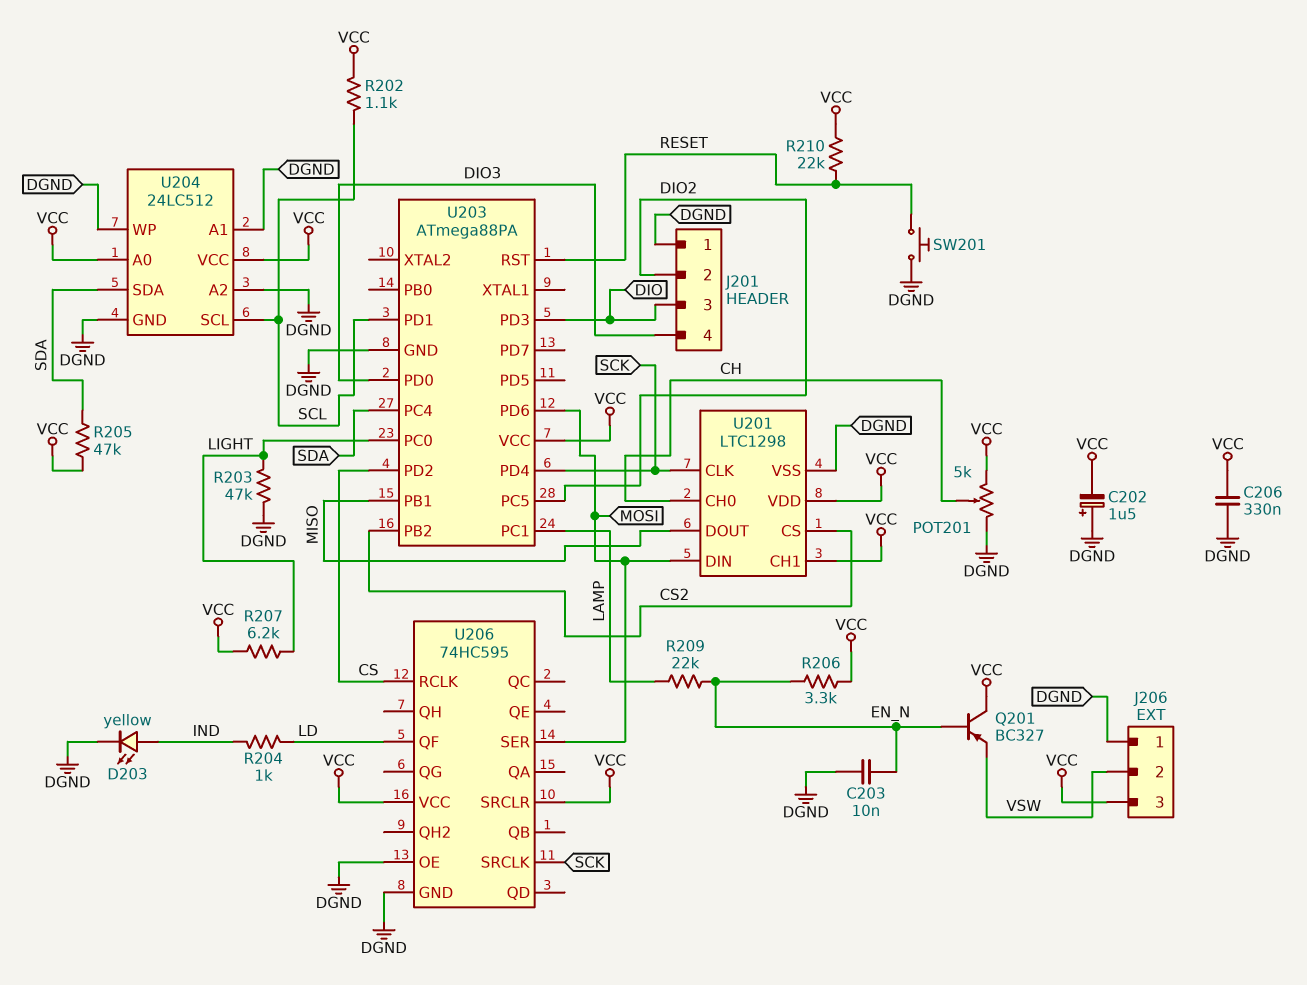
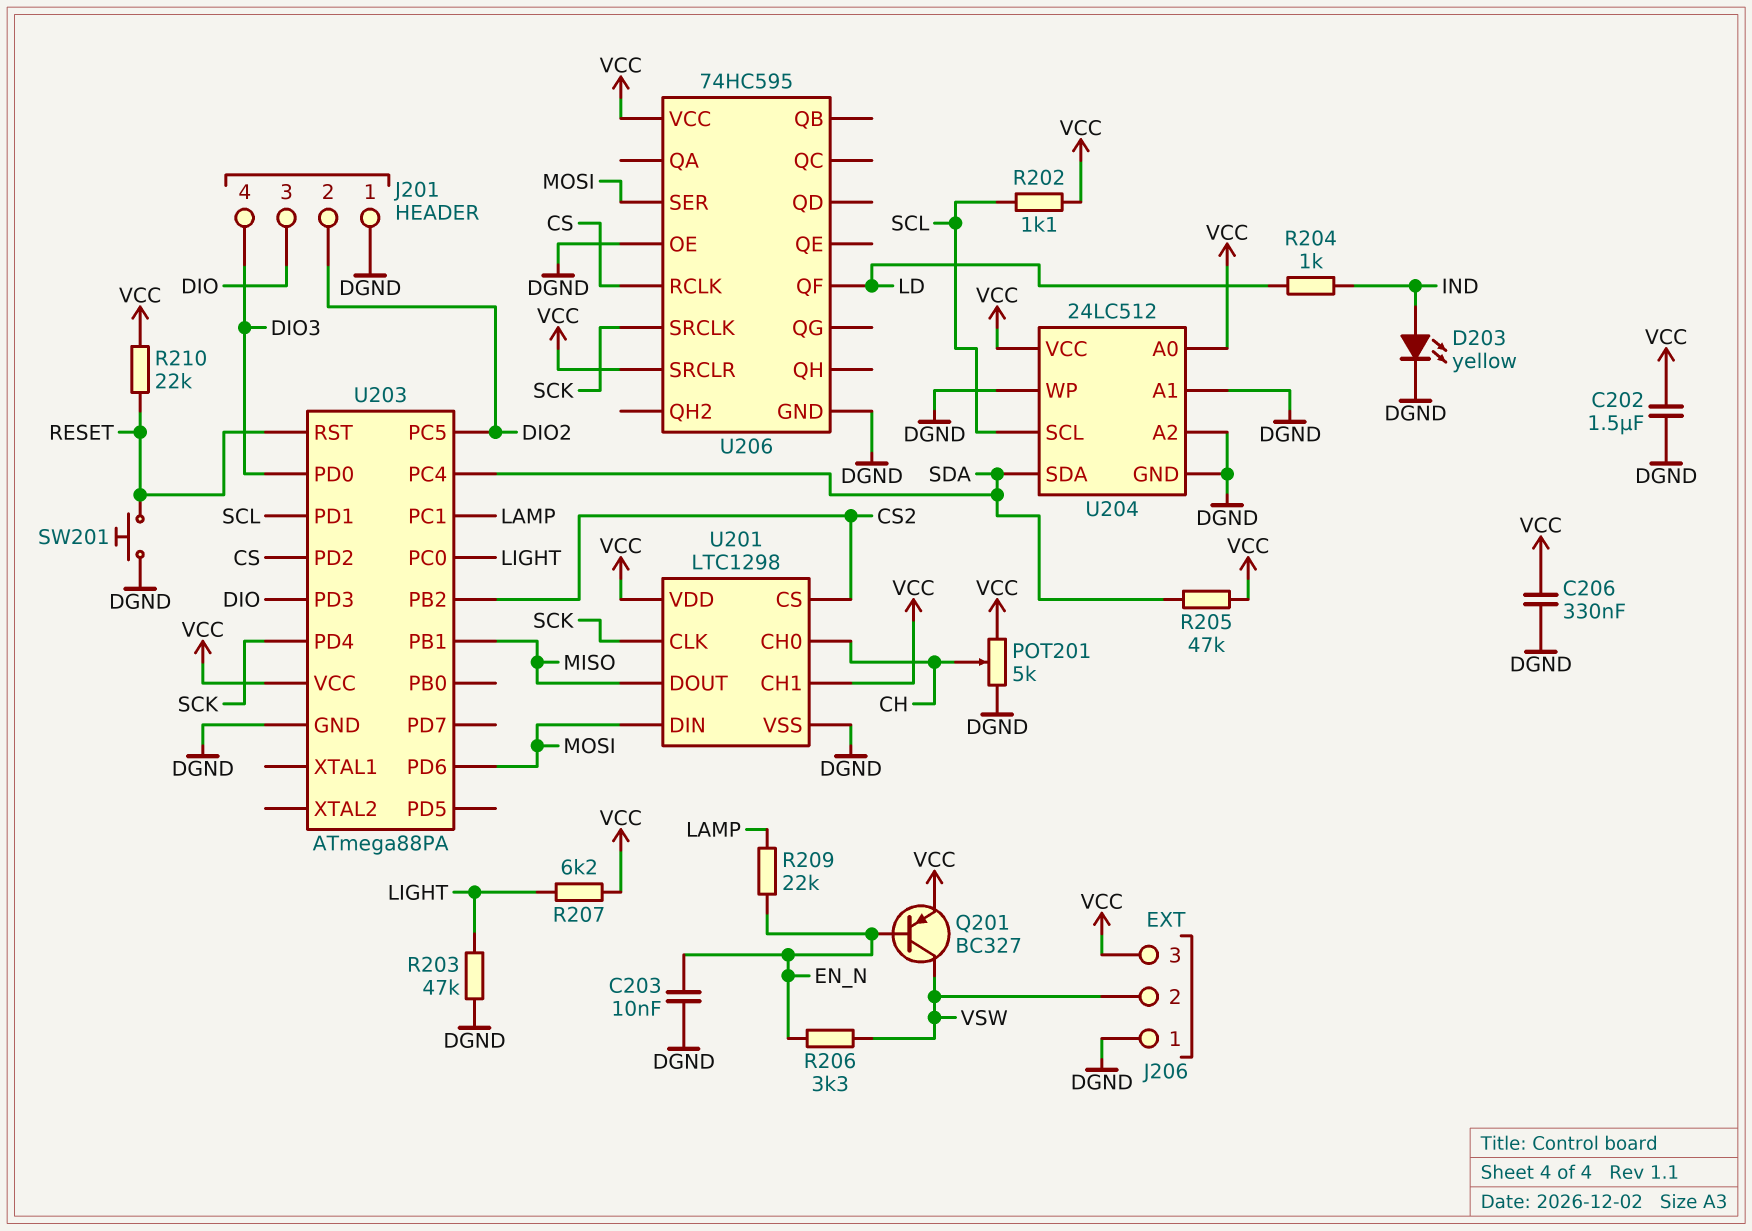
C202: 1.5uF (plus DGND, minus VCC) -> 1.5uF (DGND, VCC)
Q201: PNP BC327 (B EN_N, C VCC, E VSW) -> PNP BC327 (B EN_N, C VSW, E VCC)
R206: 3.3k (EN_N, VCC) -> 3.3k (EN_N, VSW)

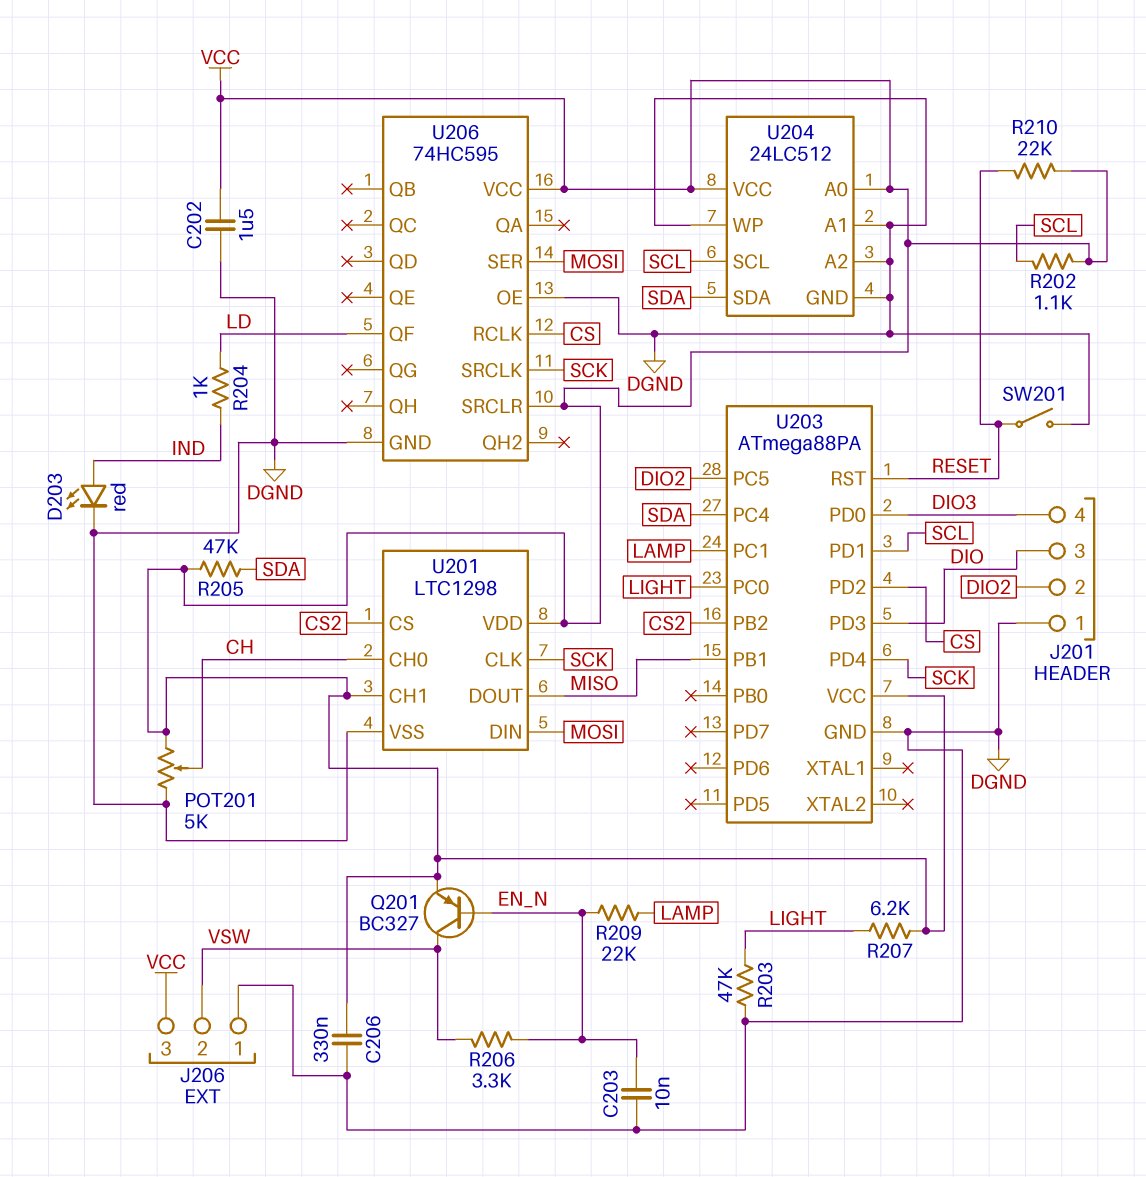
D203: LED yellow (A IND, K DGND) -> LED red (A IND, K DGND)
SW201: button (DGND, RESET) -> switch (DGND, RESET)
U203 pin PD6: MOSI -> none

